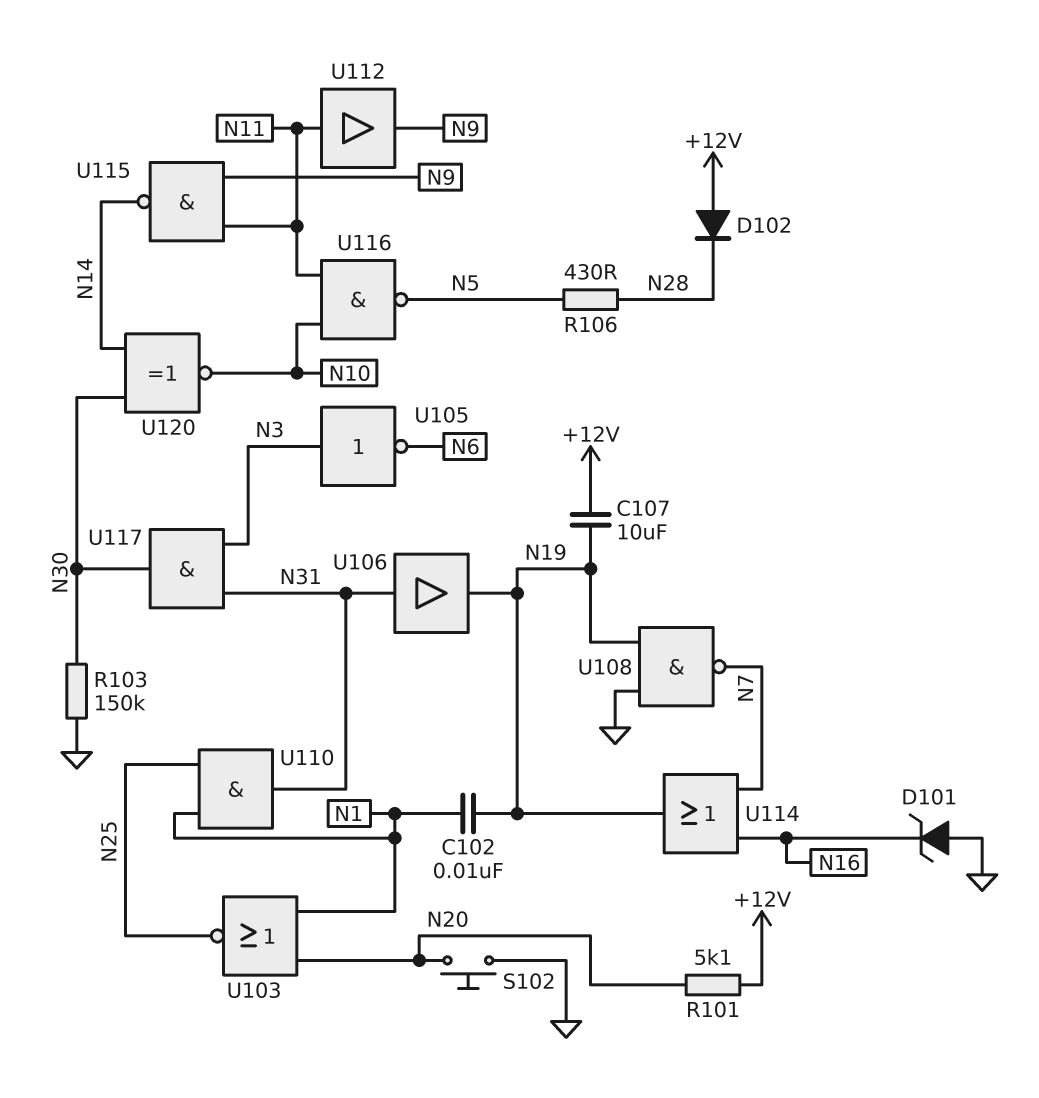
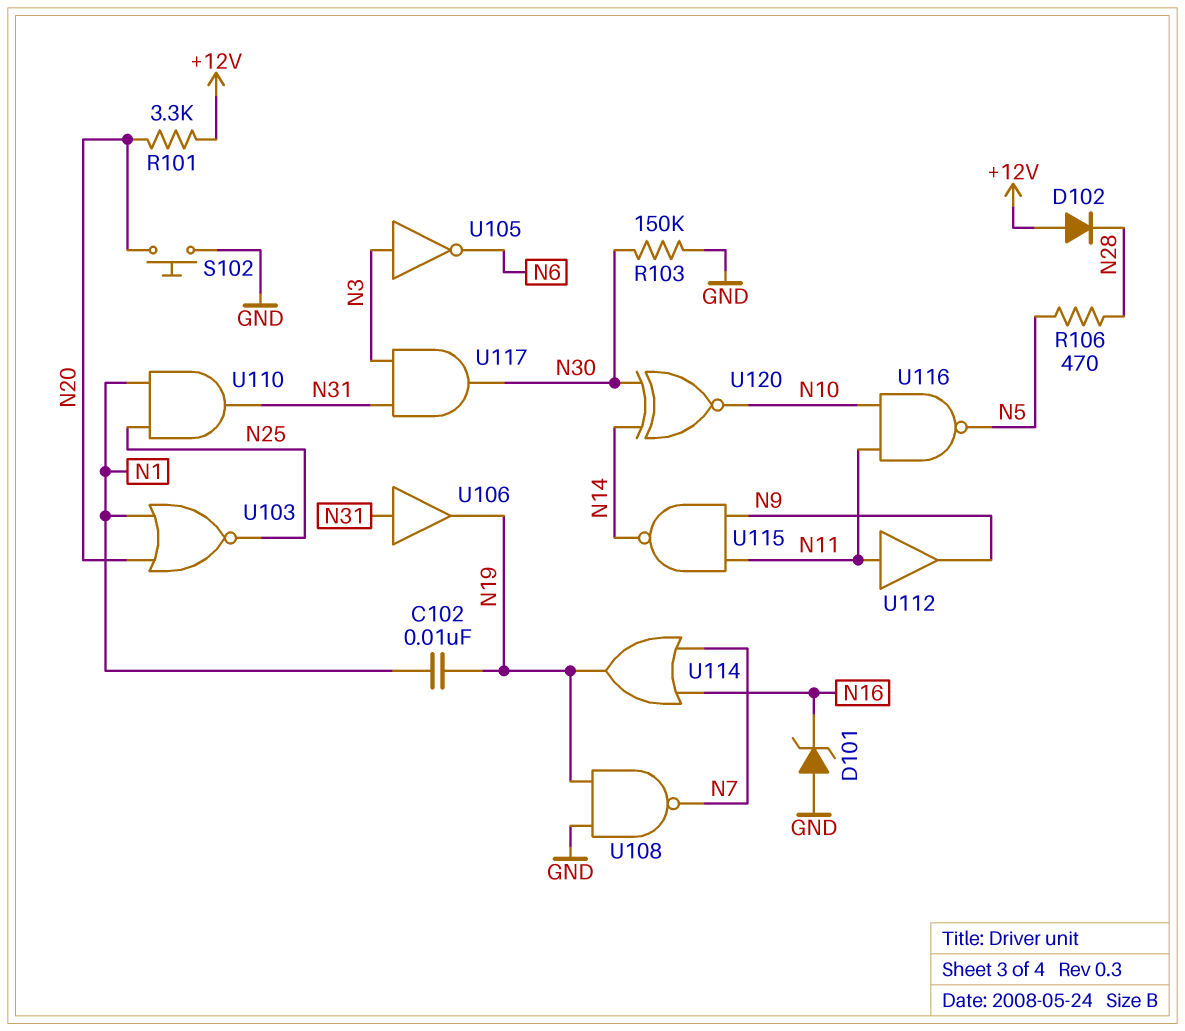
C107: 10uF (+12V, N19) -> none
R101: 5.1k (+12V, N20) -> 3.3k (+12V, N20)
R106: 430 (N5, N28) -> 470 (N5, N28)

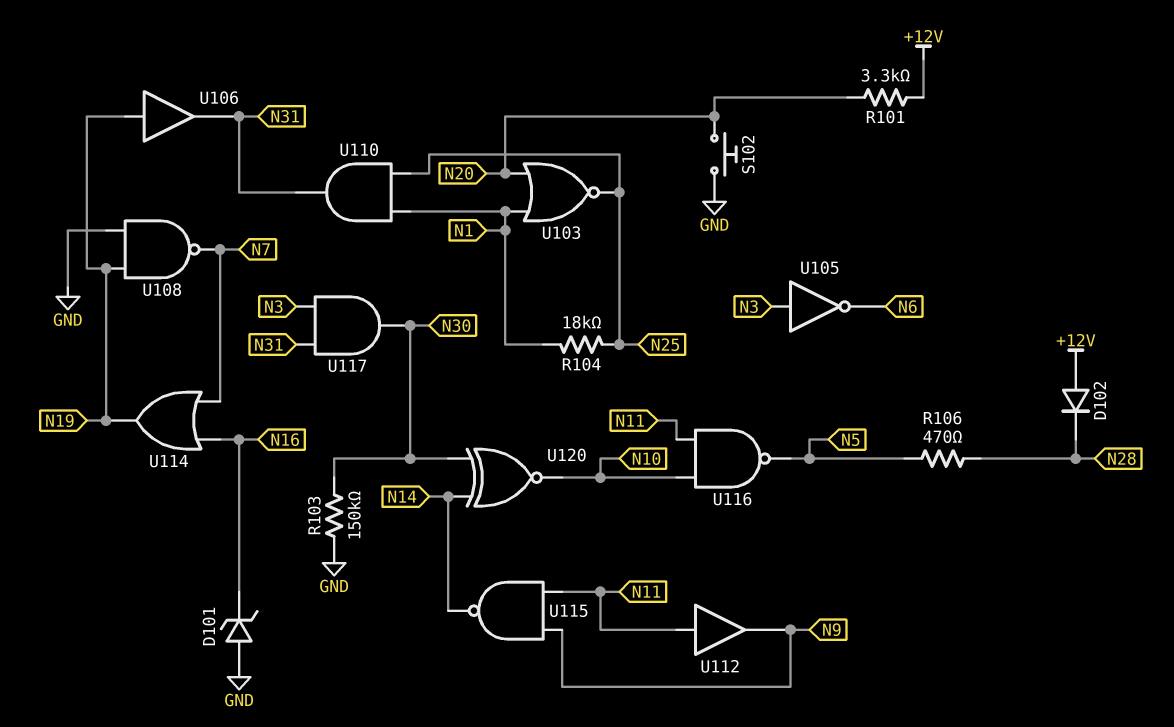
C102: 10nF (N1, N19) -> none
R104: none -> 18k (N1, N25)
U106: buffer (in N31, out N19) -> buffer (in N19, out N31)

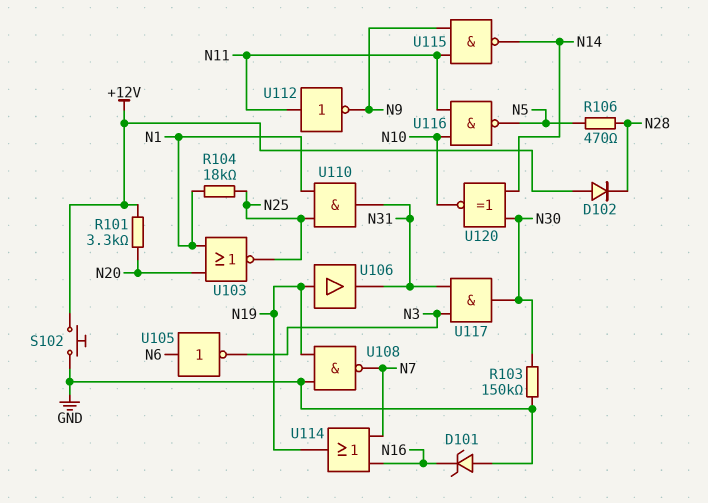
S102: button (GND, N20) -> button (+12V, GND)
U105: NOT (in N3, out N6) -> NOT (in N6, out N3)
U112: buffer (in N11, out N9) -> NOT (in N11, out N9)

